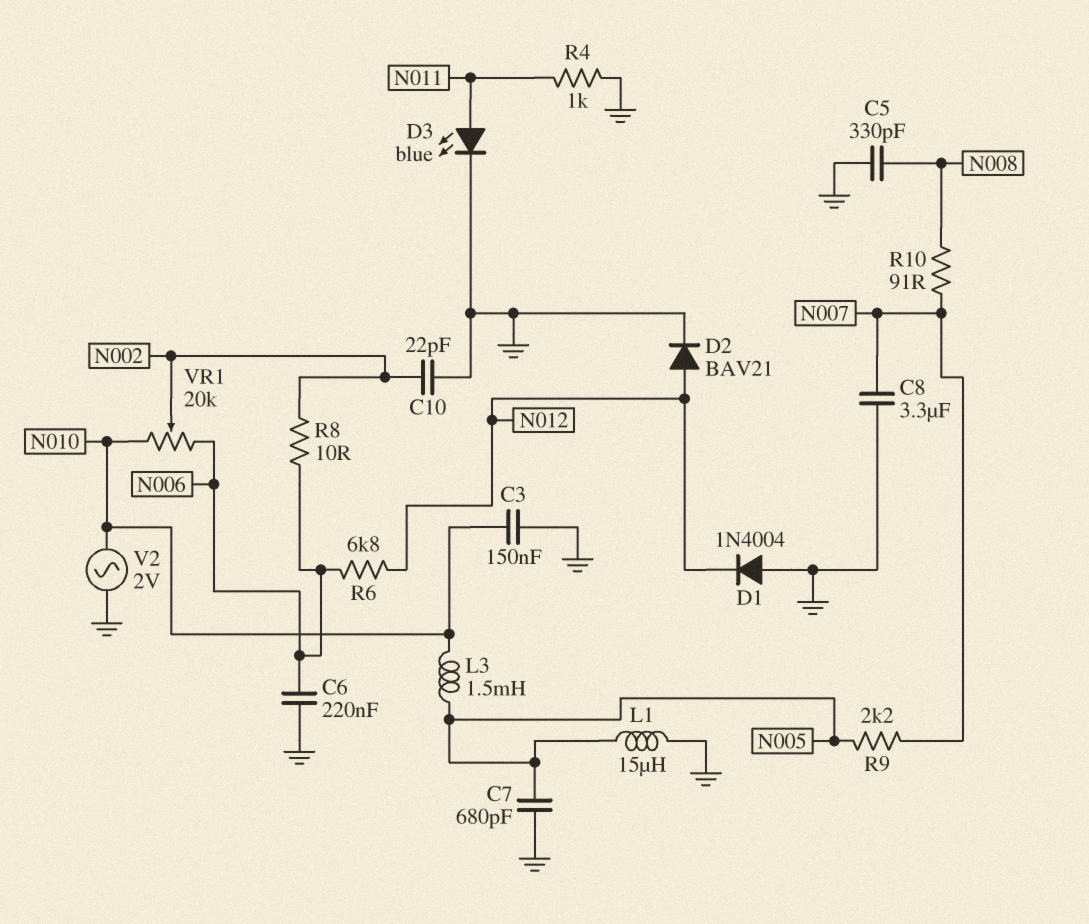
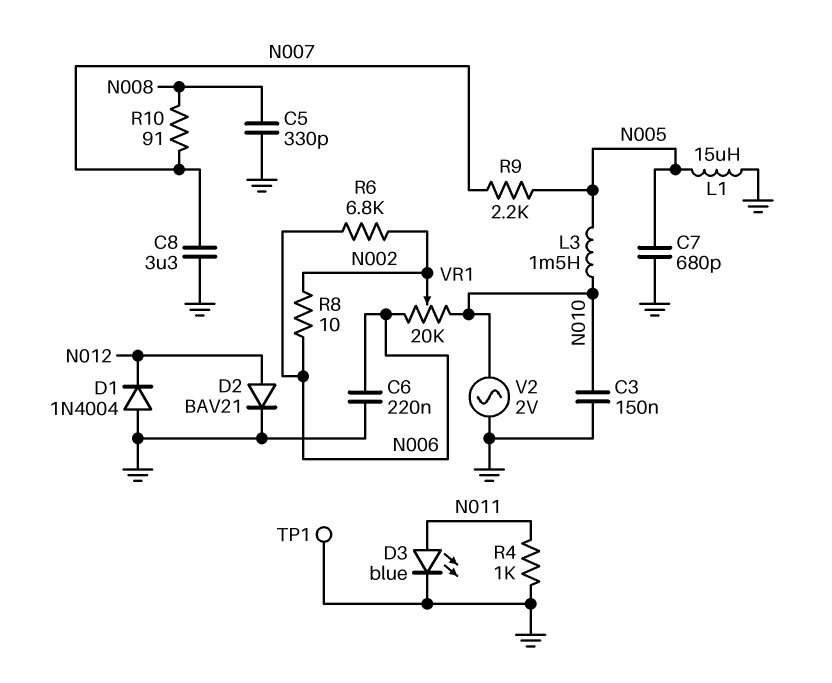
C10: 22pF (GND, N002) -> none
R6: 6.8k (N006, N012) -> 6.8k (N002, N006)
TP1: none -> test point (GND)

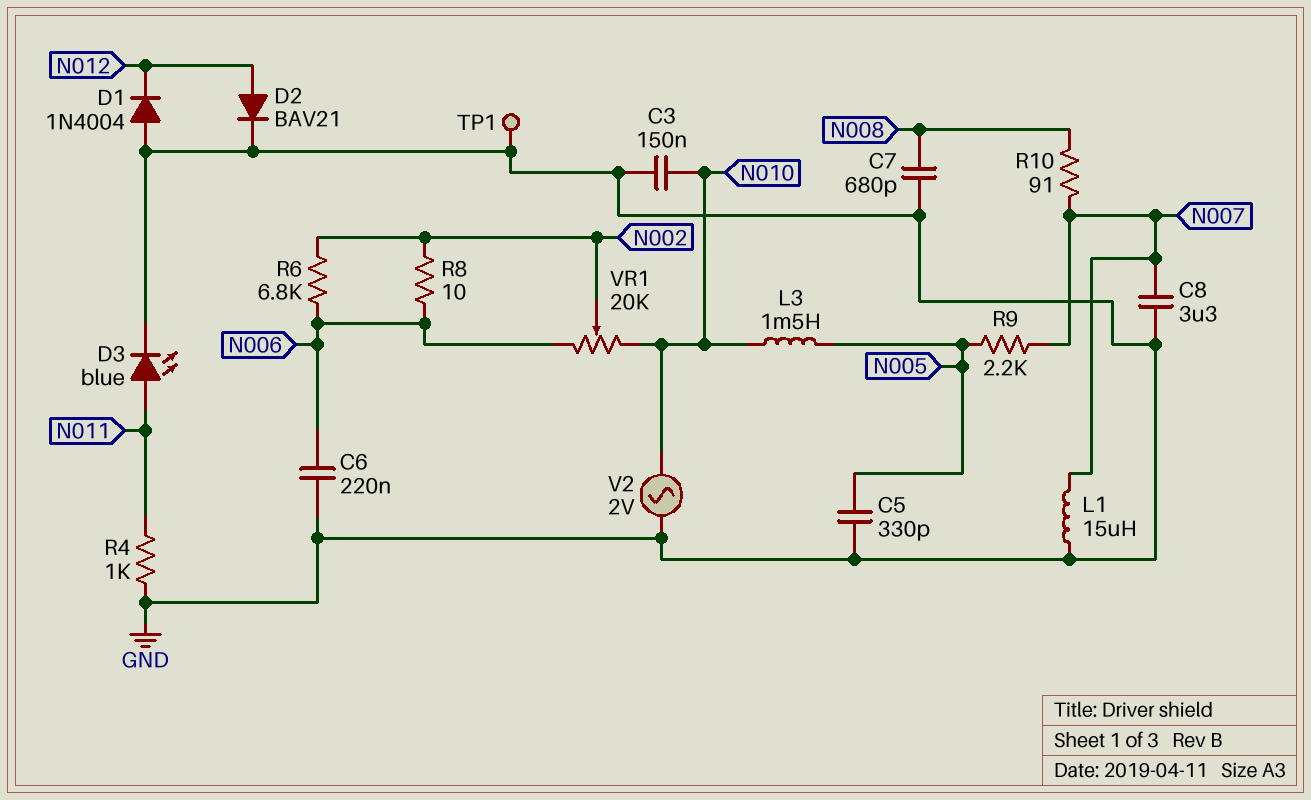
C5: 330pF (GND, N008) -> 330pF (GND, N005)
C7: 680pF (GND, N005) -> 680pF (GND, N008)
L1: 15uH (GND, N005) -> 15uH (GND, N007)

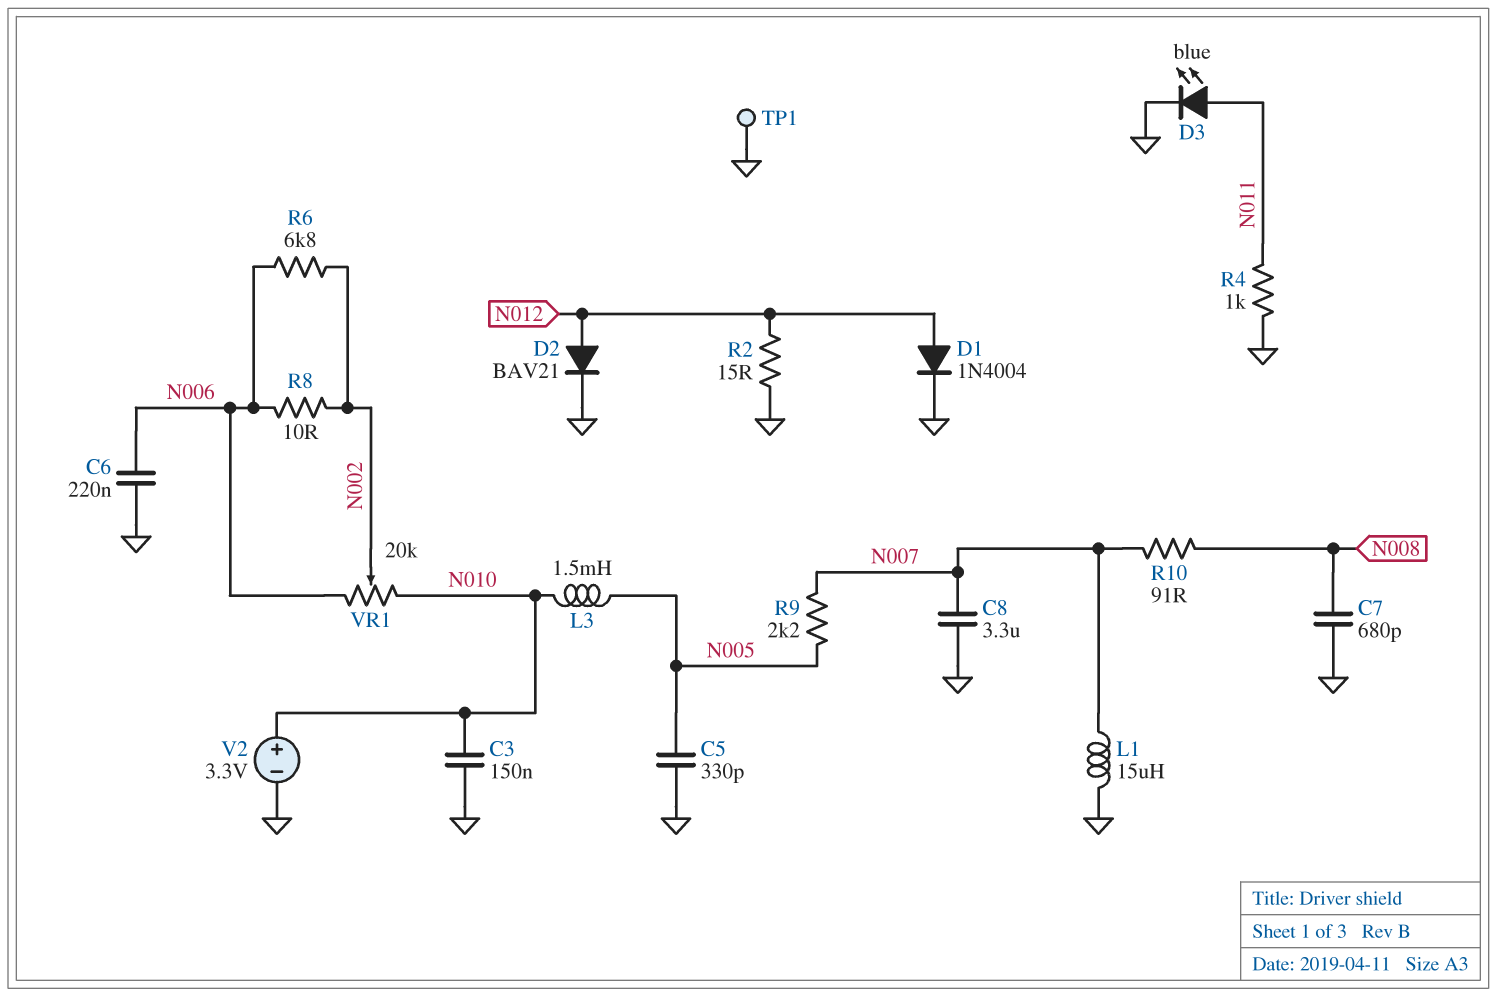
D1: diode 1N4004 (A GND, K N012) -> diode 1N4004 (A N012, K GND)
R2: none -> 15 (GND, N012)
V2: AC 2V (GND, N010) -> 3.3V (plus N010, minus GND)

